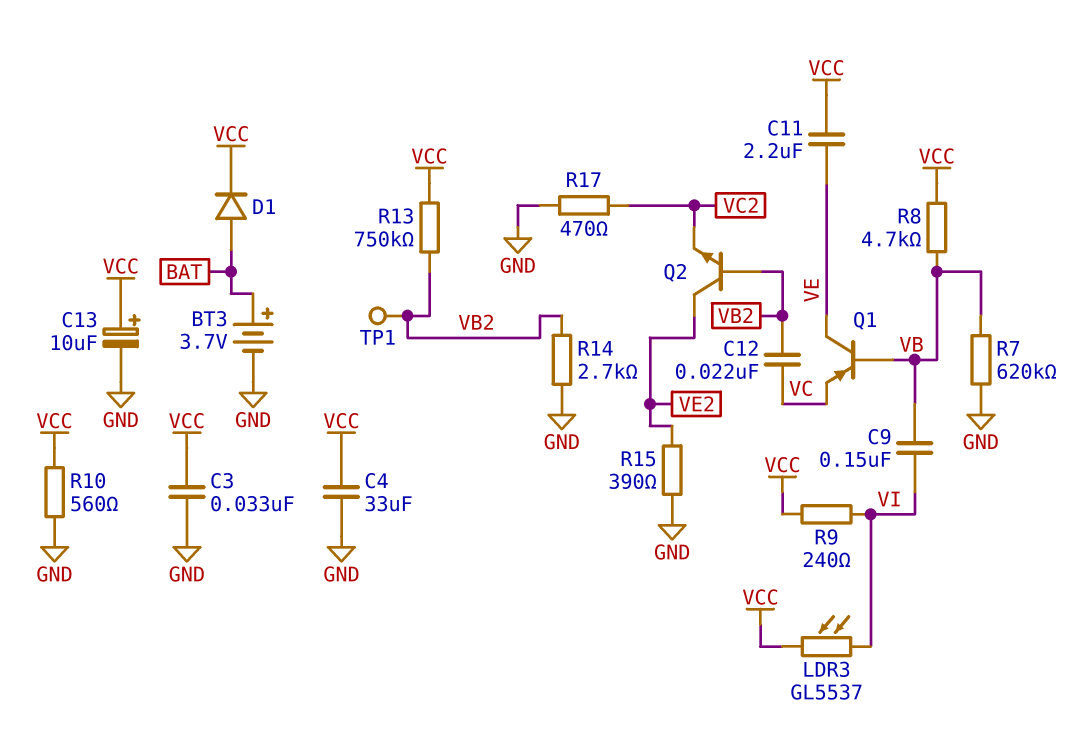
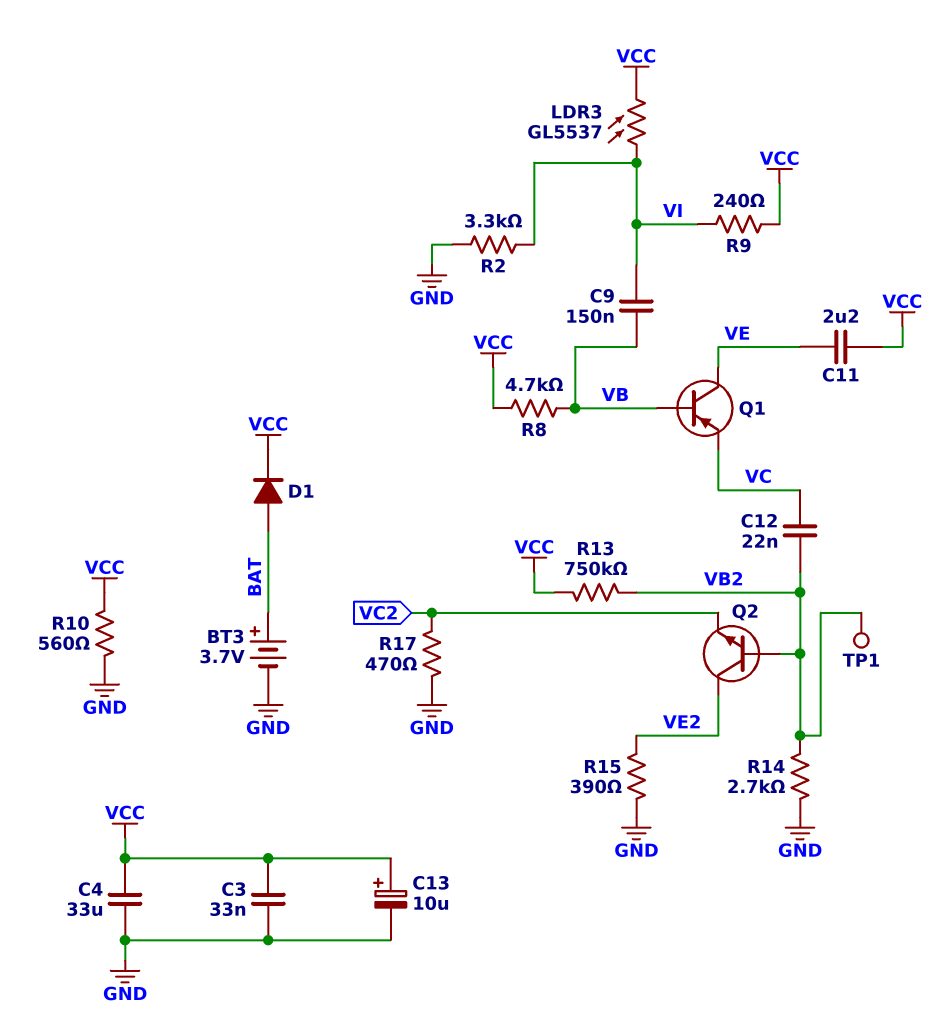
R2: none -> 3.3k (GND, VI)
R7: 620k (GND, VB) -> none

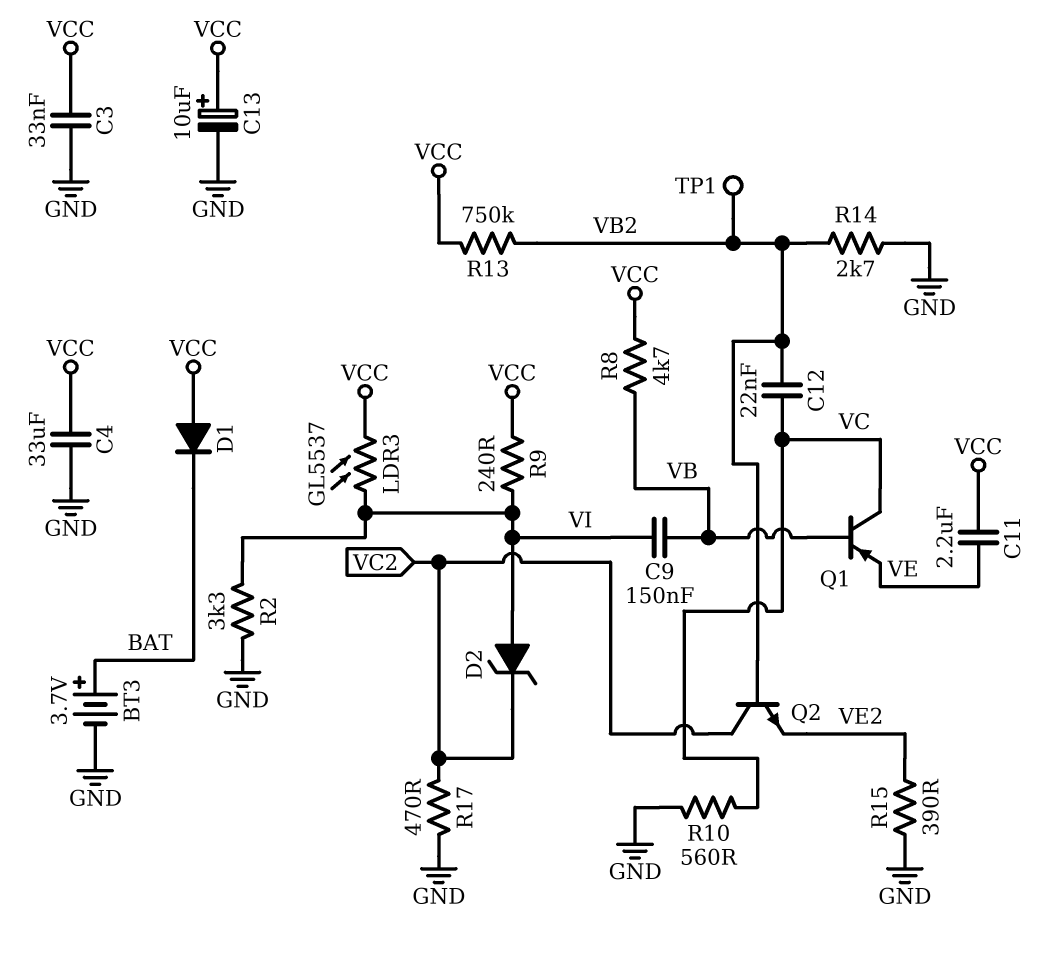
D1: diode (A BAT, K VCC) -> diode (A VCC, K BAT)
D2: none -> zener (A VI, K VC2)
Q1: PNP (B VB, C VE, E VC) -> PNP (B VB, C VC, E VE)
Q2: NPN (B VB2, C VE2, E VC2) -> NPN (B VB2, C VC2, E VE2)
R10: 560 (GND, VCC) -> 560 (GND, VC)

